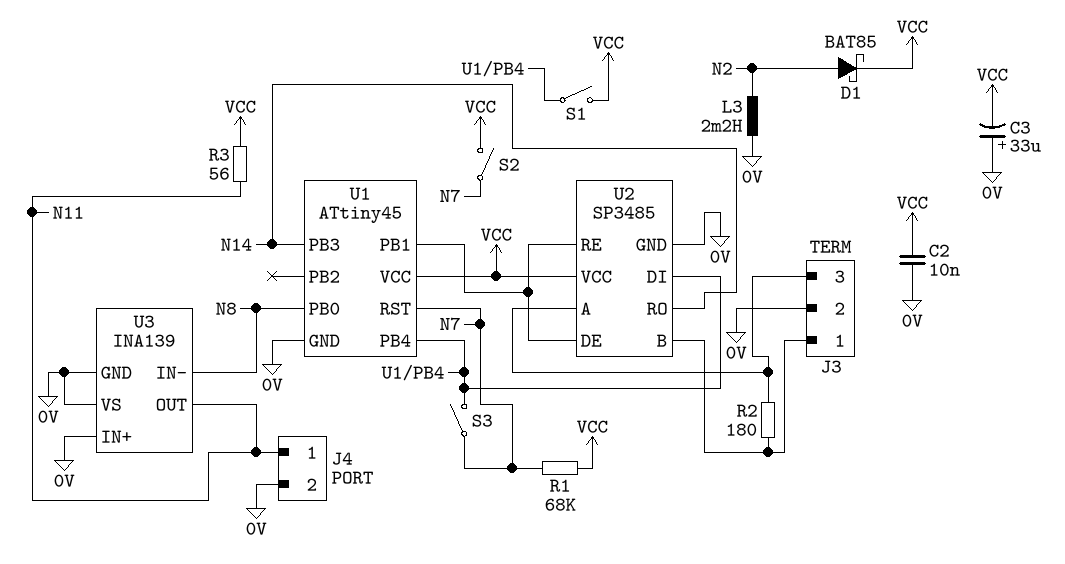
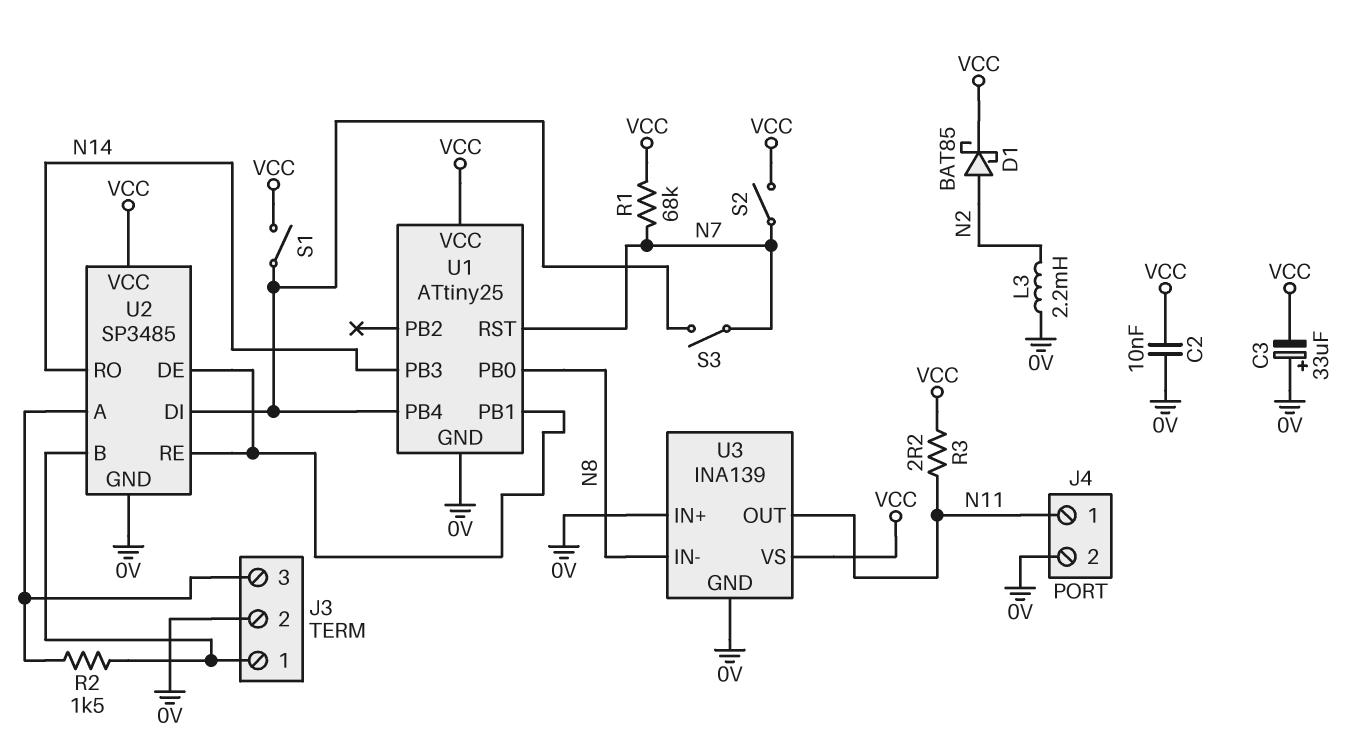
R2: 180 (J3/1, J3/3) -> 1.5k (J3/1, J3/3)
R3: 56 (N11, VCC) -> 2.2 (N11, VCC)
U1: ATtiny45 -> ATtiny25
U3 pin VS: 0V -> VCC

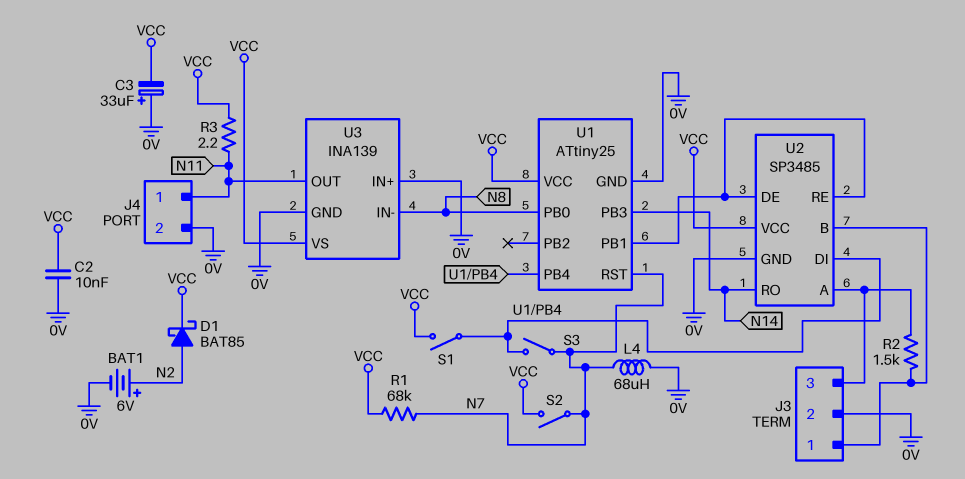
BAT1: none -> 6V (plus N2, minus 0V)
L3: 2.2mH (0V, N2) -> none
L4: none -> 68uH (0V, N7)

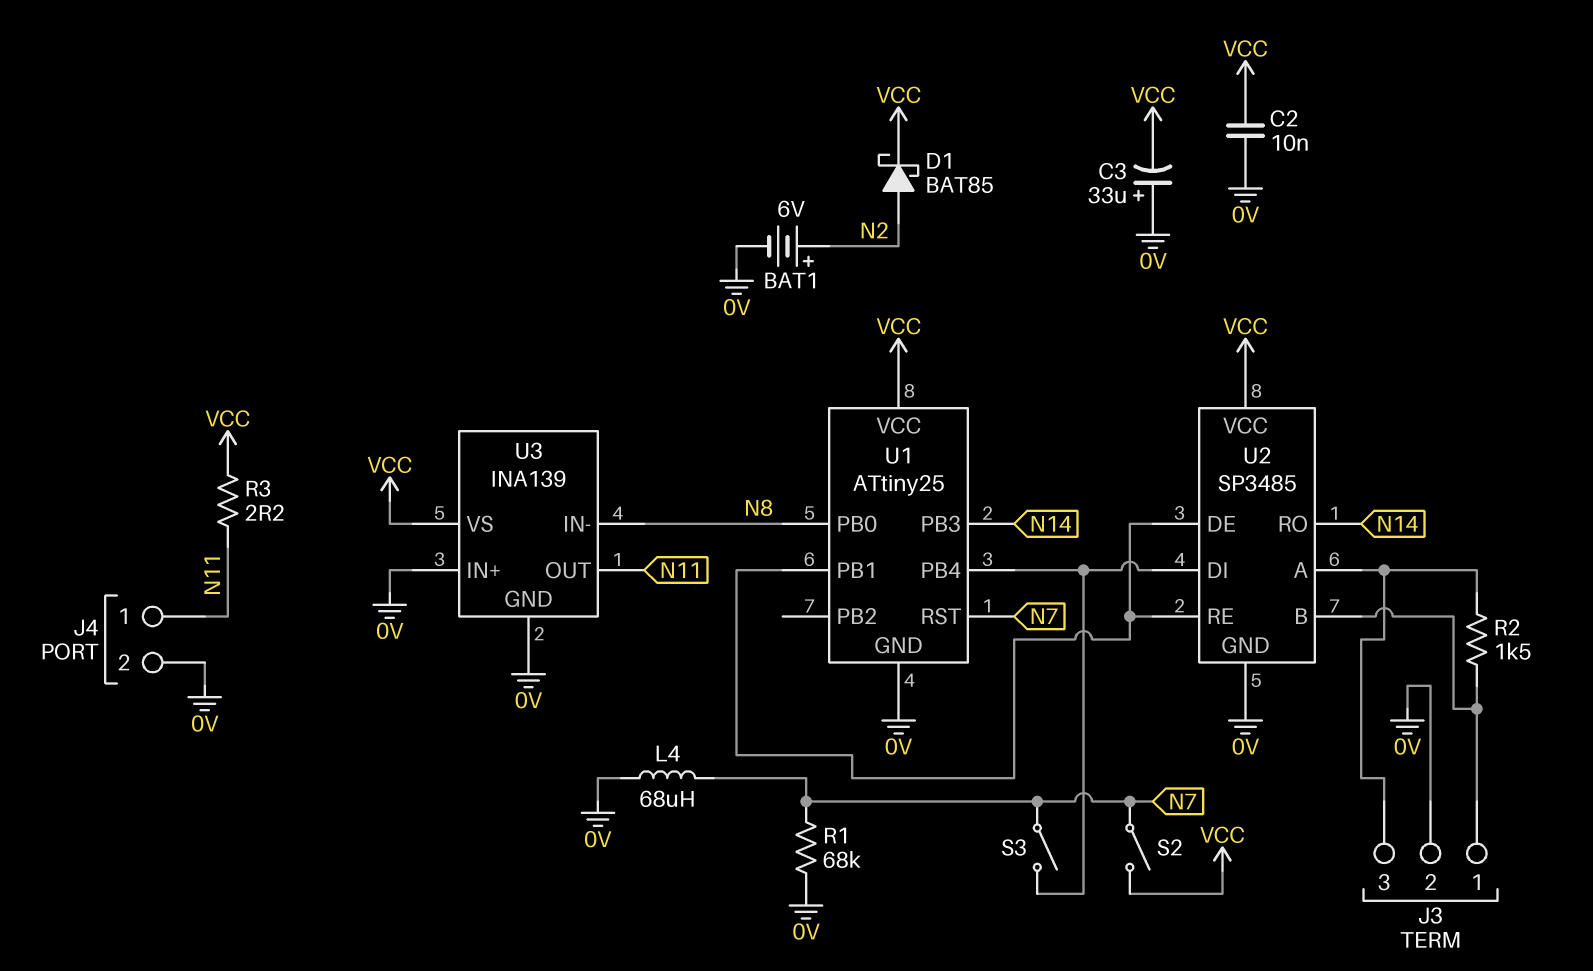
R1: 68k (N7, VCC) -> 68k (0V, N7)
S1: switch (U1/PB4, VCC) -> none

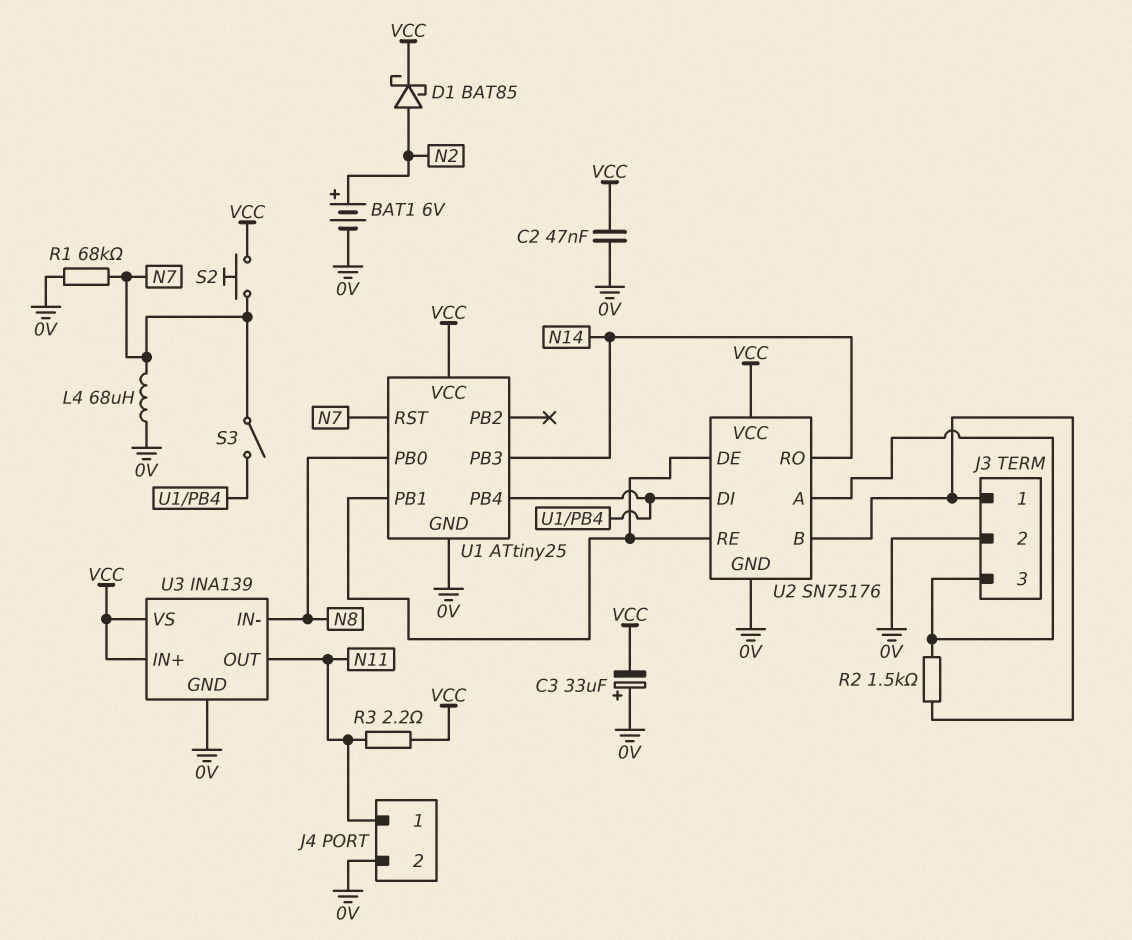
C2: 10nF (0V, VCC) -> 47nF (0V, VCC)
S2: switch (N7, VCC) -> button (N7, VCC)
U2: SP3485 -> SN75176
U3 pin IN+: 0V -> VCC

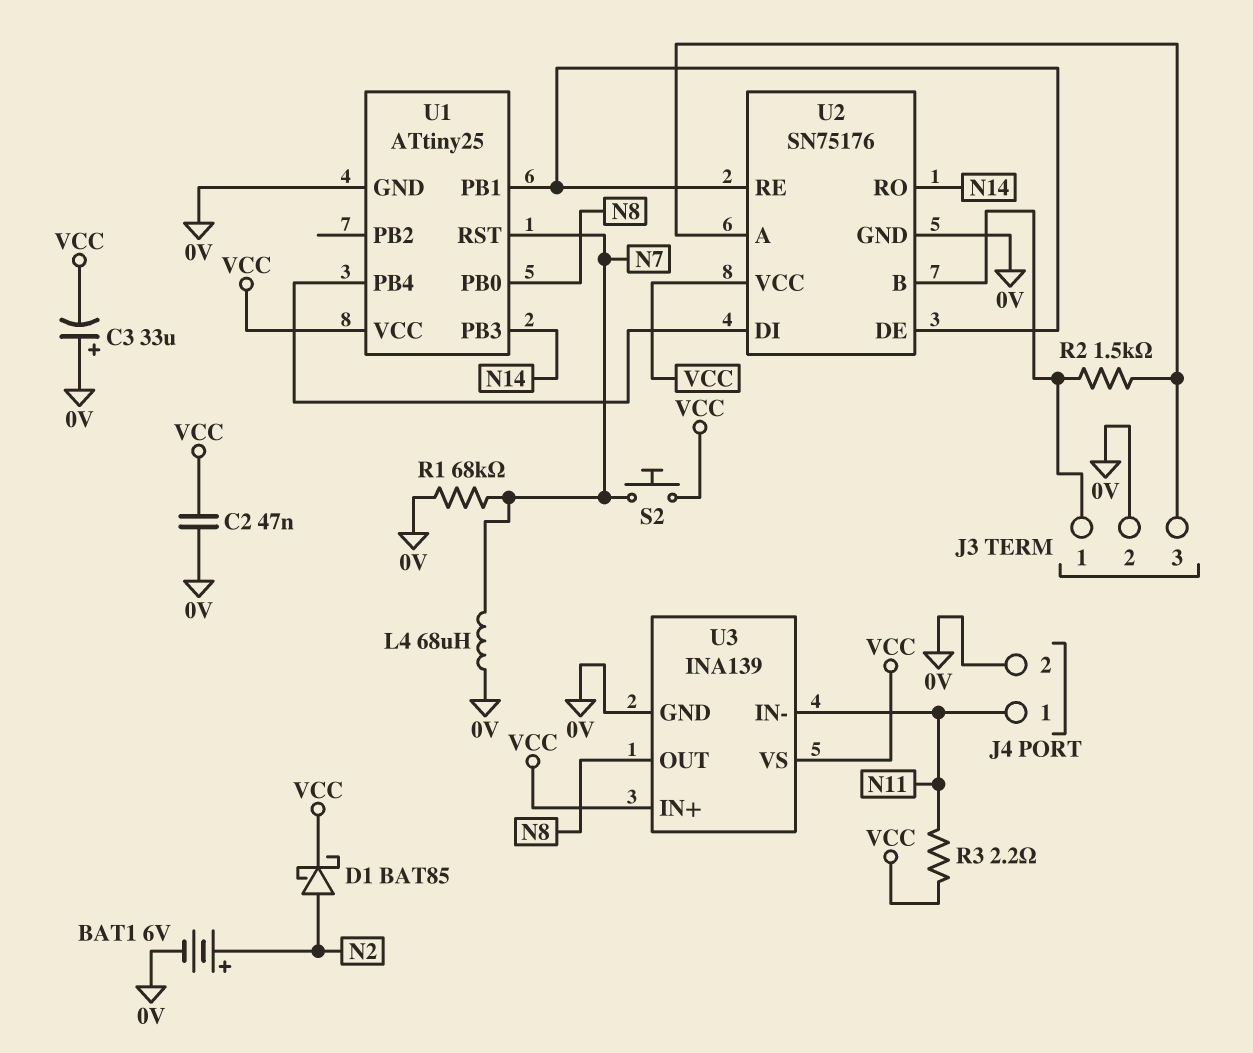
S3: switch (N7, U1/PB4) -> none
U3 pin IN-: N8 -> N11
U3 pin OUT: N11 -> N8

